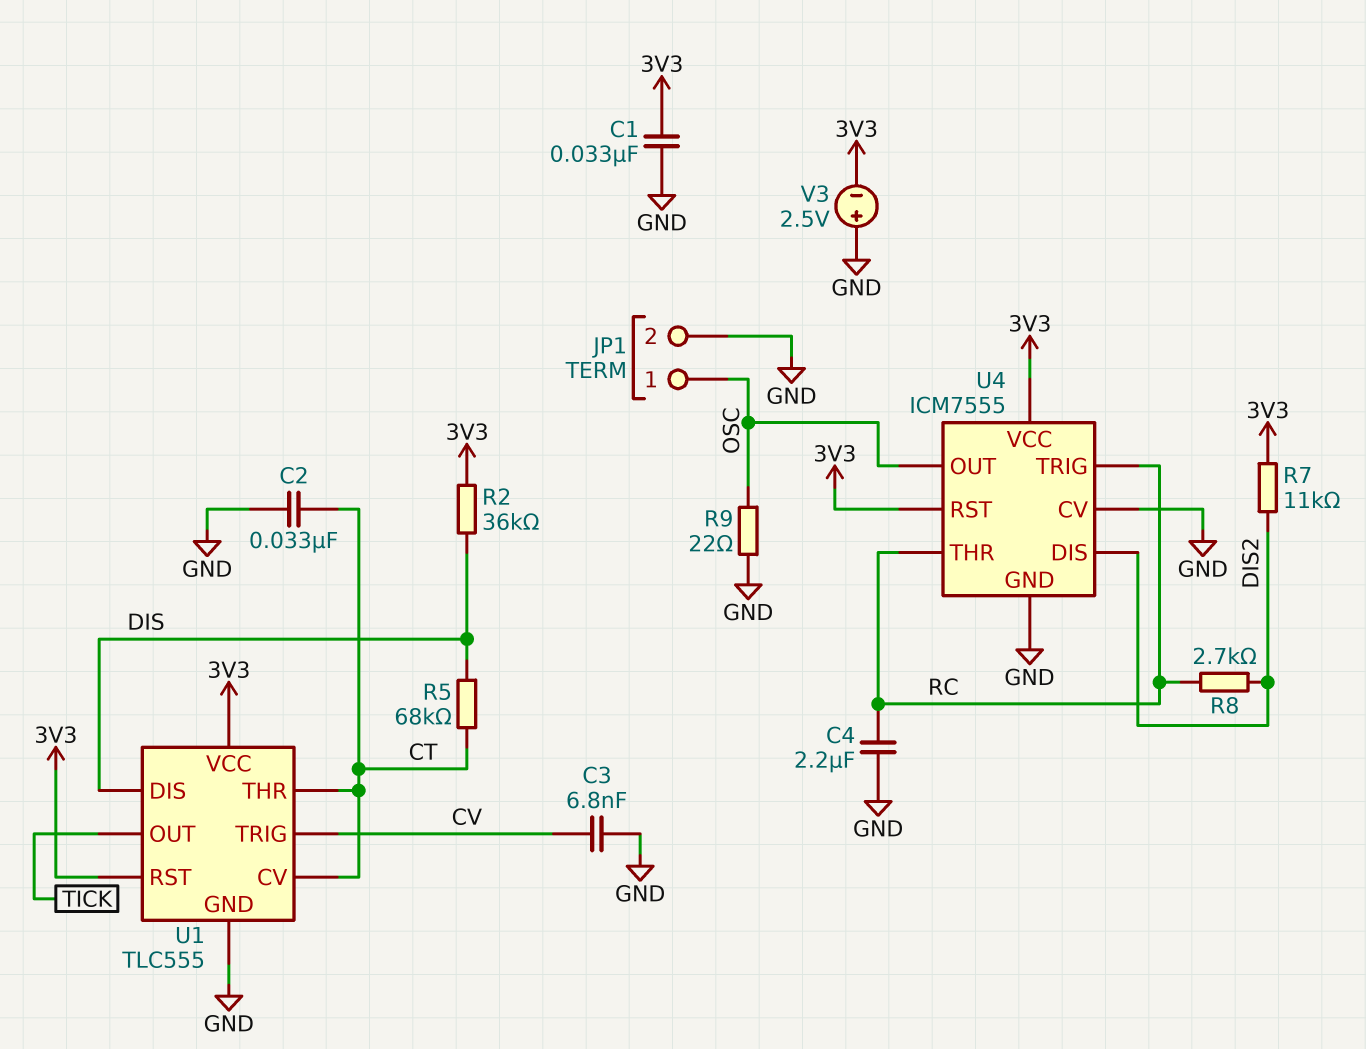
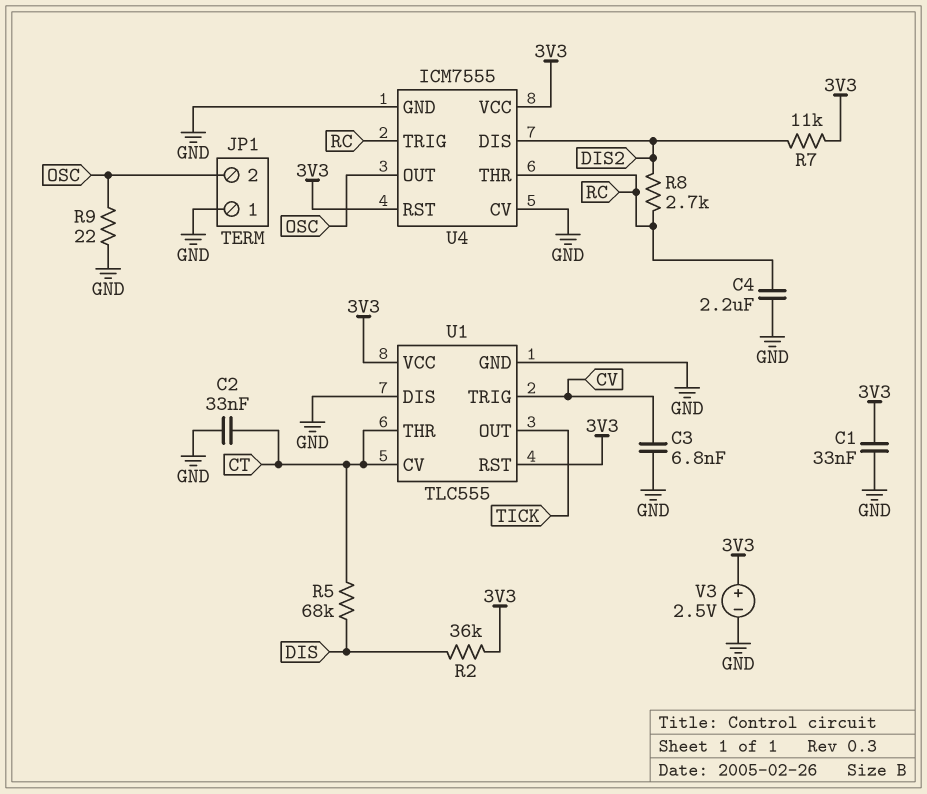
JP1 pin 1: OSC -> GND
JP1 pin 2: GND -> OSC
U1 pin DIS: DIS -> GND
V3: 2.5V (plus GND, minus 3V3) -> 2.5V (plus 3V3, minus GND)

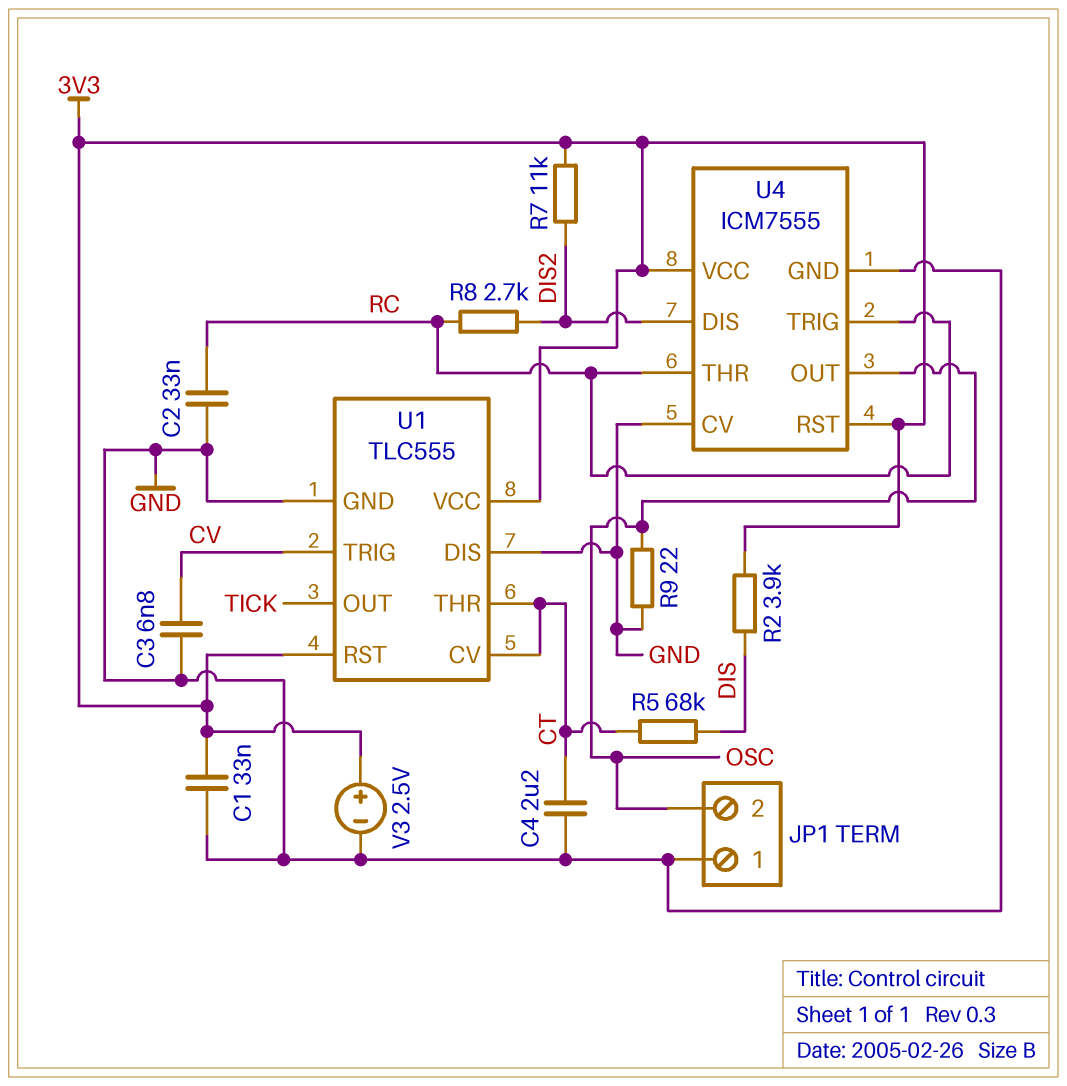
C2: 33nF (CT, GND) -> 33nF (GND, RC)
C4: 2.2uF (GND, RC) -> 2.2uF (CT, GND)
R2: 36k (3V3, DIS) -> 3.9k (3V3, DIS)

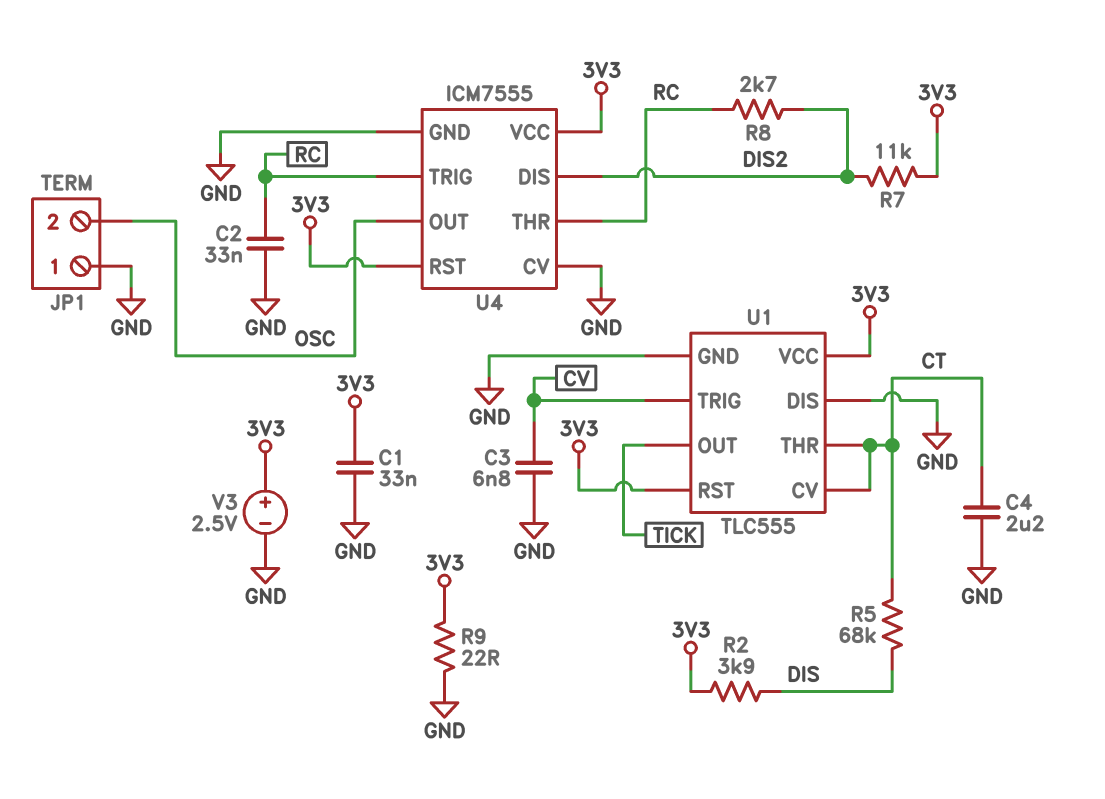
R9: 22 (GND, OSC) -> 22 (3V3, GND)

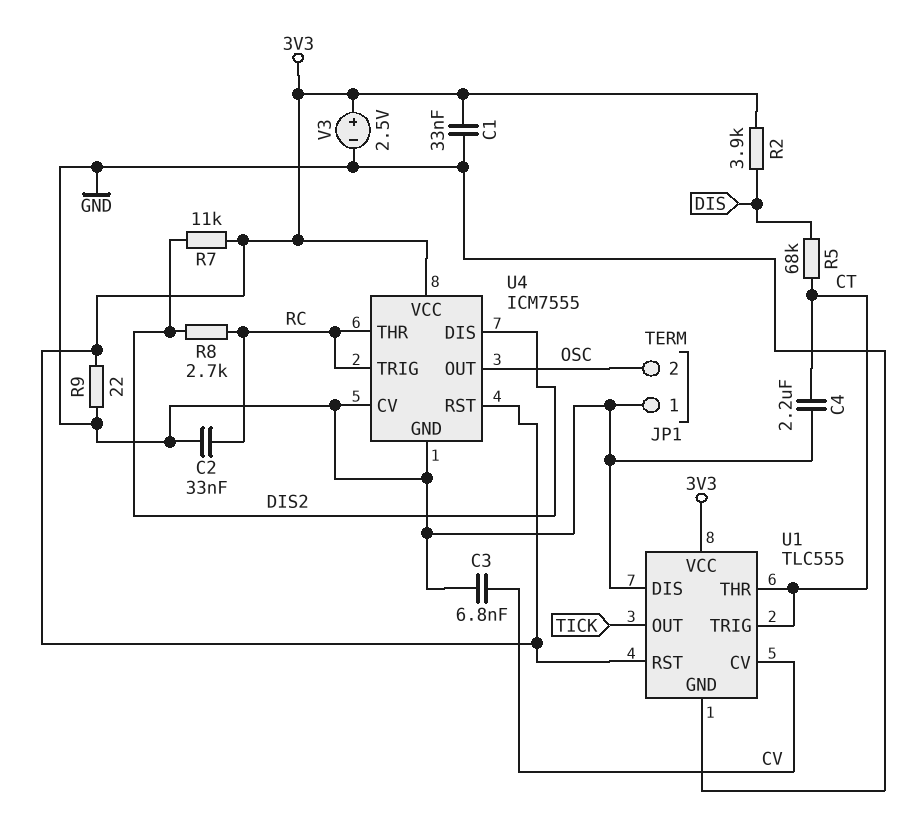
U1 pin CV: CT -> CV
U1 pin TRIG: CV -> CT

